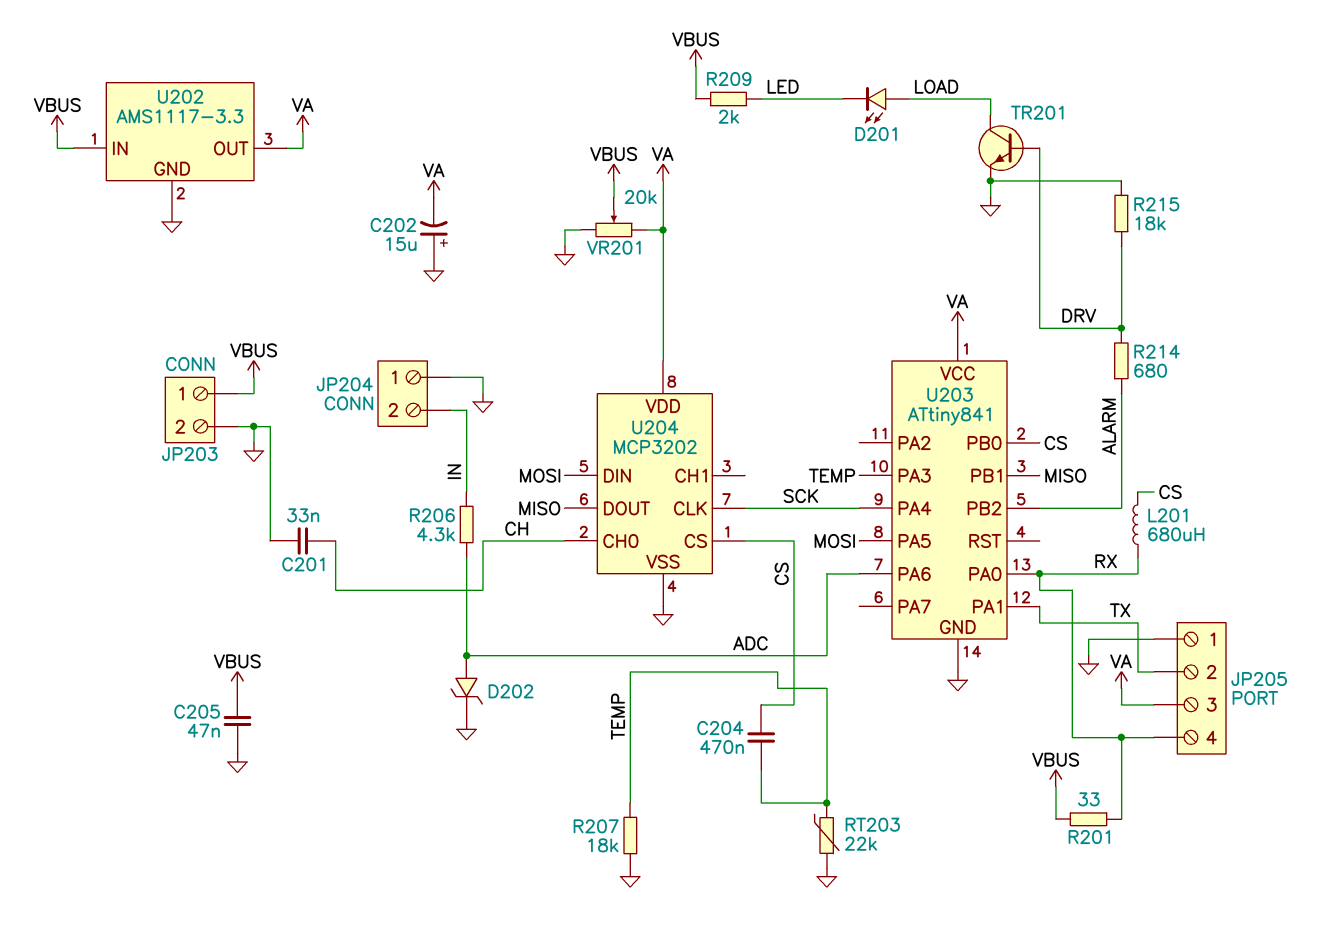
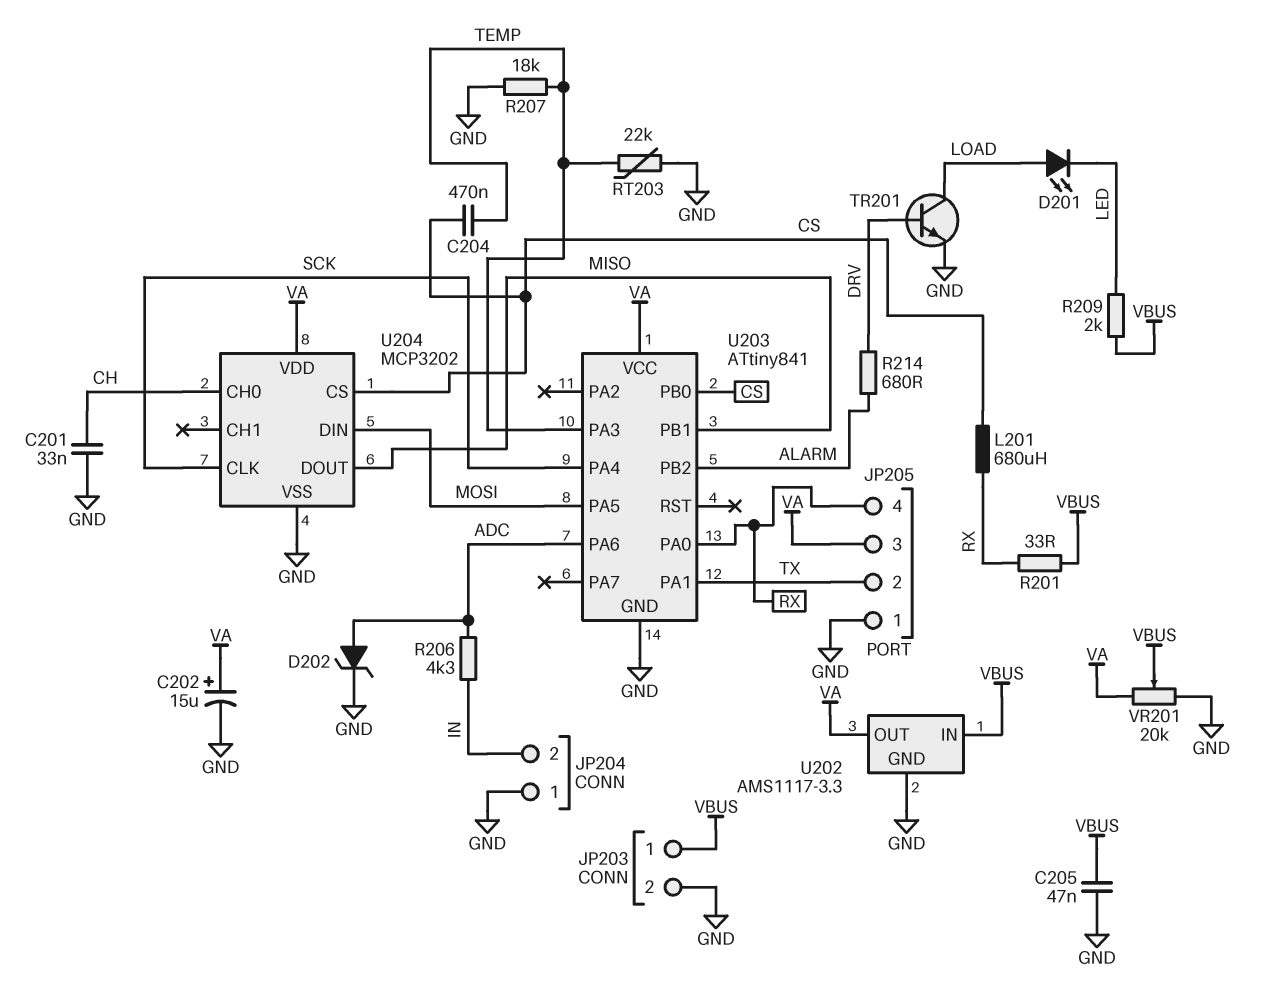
C202: 15uF (plus GND, minus VA) -> 15uF (plus VA, minus GND)
R215: 18k (DRV, GND) -> none

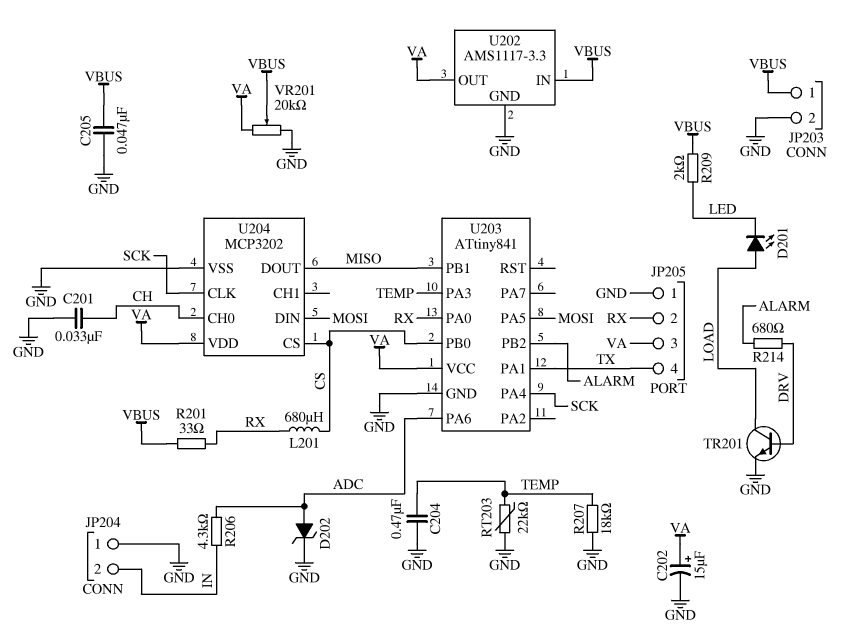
C204: 470nF (CS, TEMP) -> 470nF (GND, TEMP)
JP205 pin 2: TX -> RX
JP205 pin 4: RX -> TX

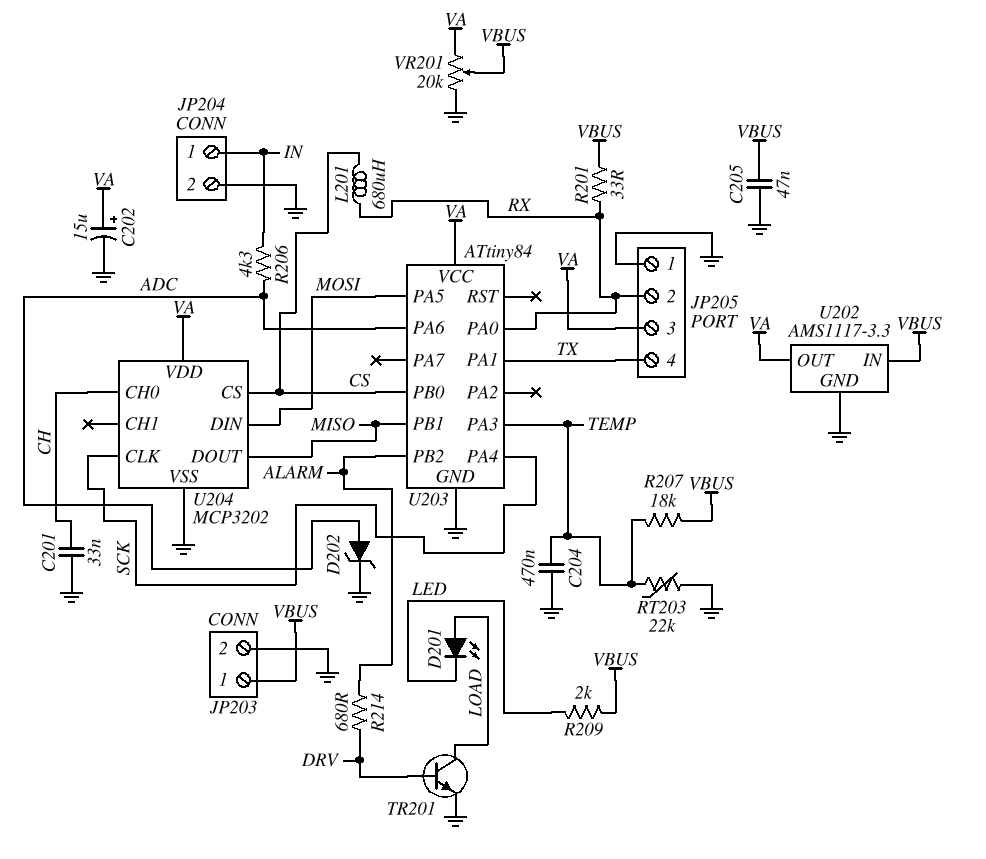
JP204 pin 1: GND -> IN
JP204 pin 2: IN -> GND
R207: 18k (GND, TEMP) -> 18k (TEMP, VBUS)
U203: ATtiny841 -> ATtiny84

